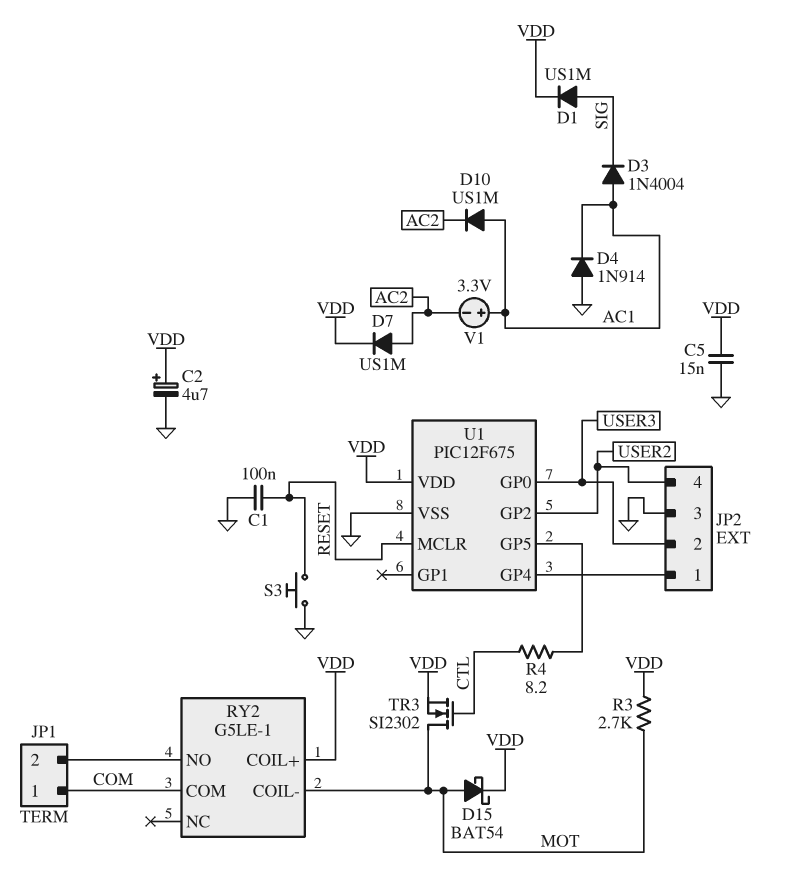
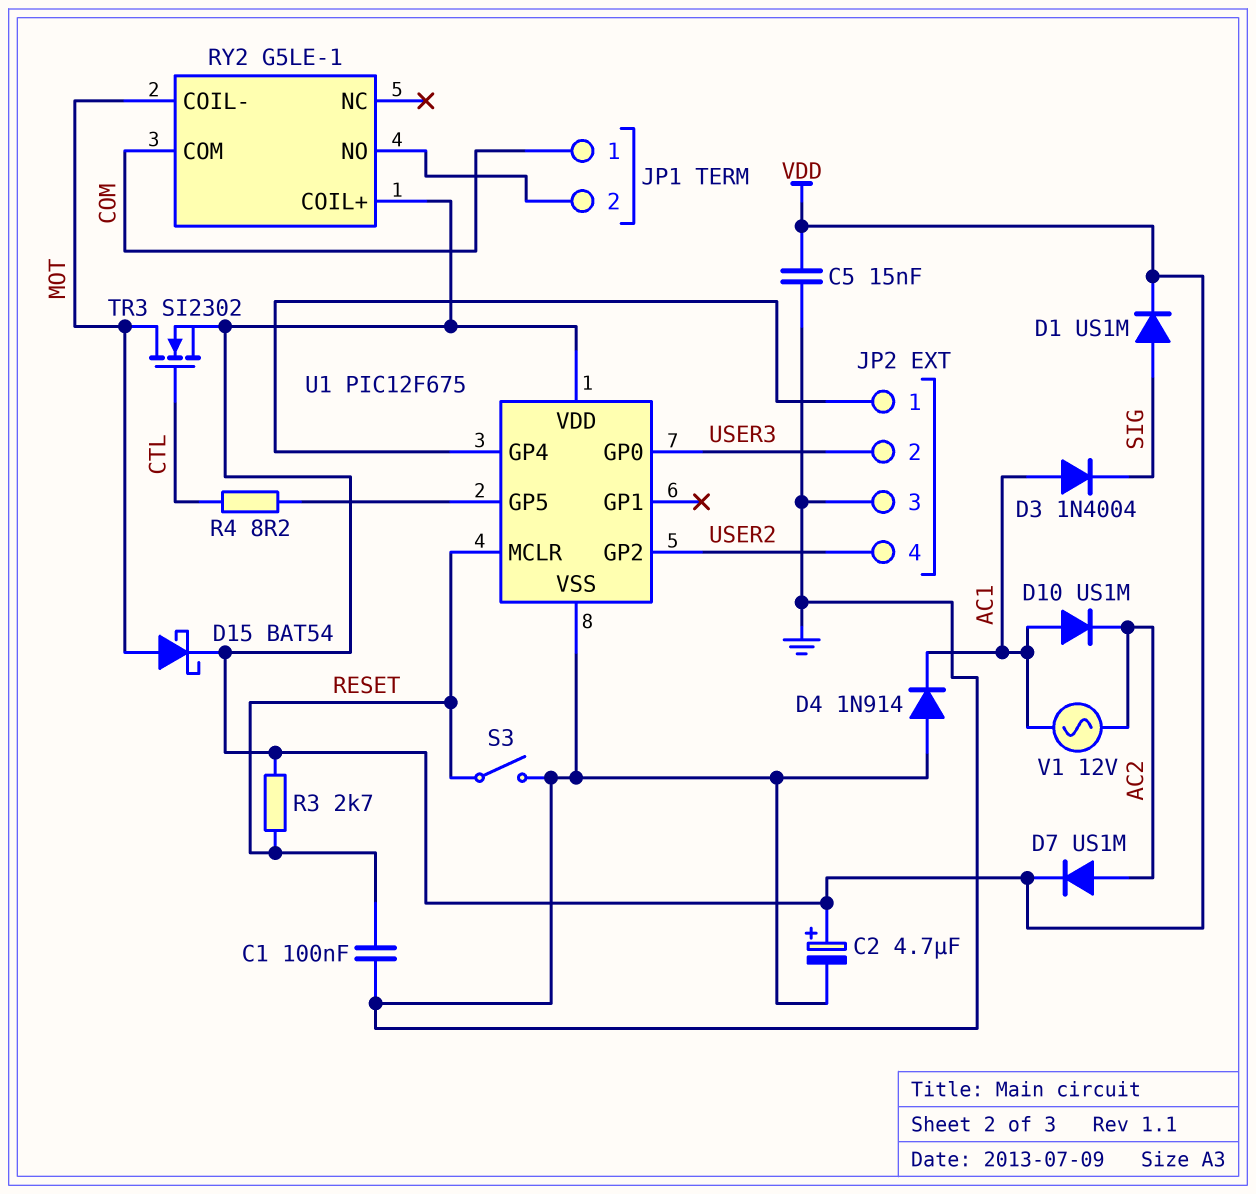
R3: 2.7k (MOT, VDD) -> 2.7k (RESET, VDD)
S3: button (GND, RESET) -> switch (GND, RESET)
V1: 3.3V (plus AC1, minus AC2) -> AC 12V (AC1, AC2)

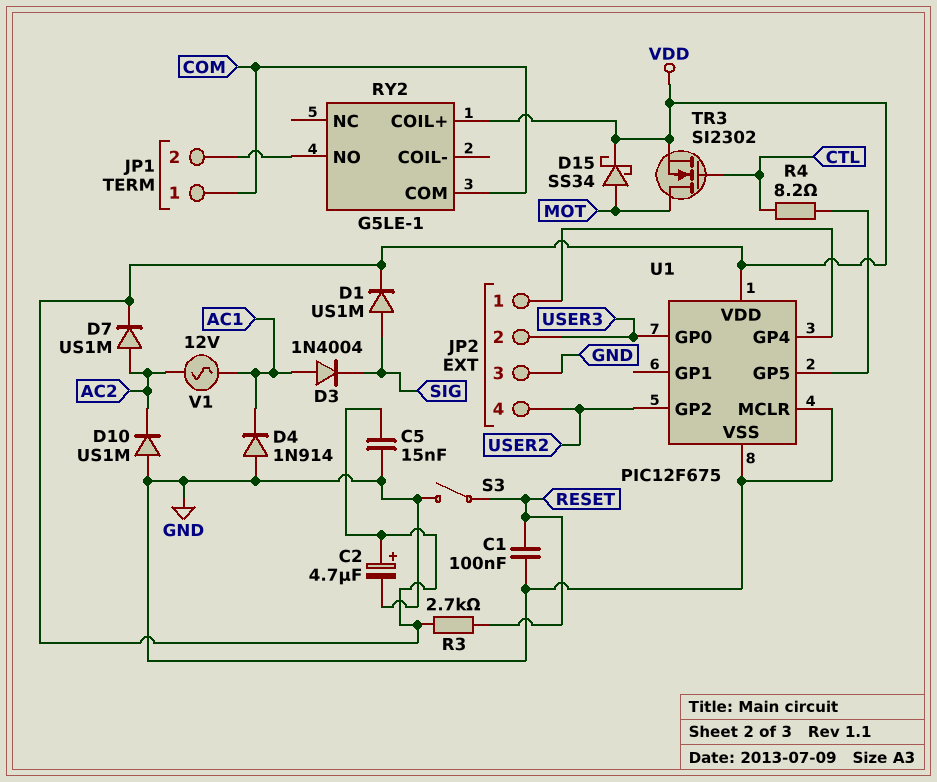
D10: diode US1M (A AC1, K AC2) -> diode US1M (A GND, K AC2)
D15: schottky BAT54 (A MOT, K VDD) -> schottky SS34 (A MOT, K VDD)
RY2 pin COIL-: MOT -> none
U1 pin MCLR: RESET -> GND

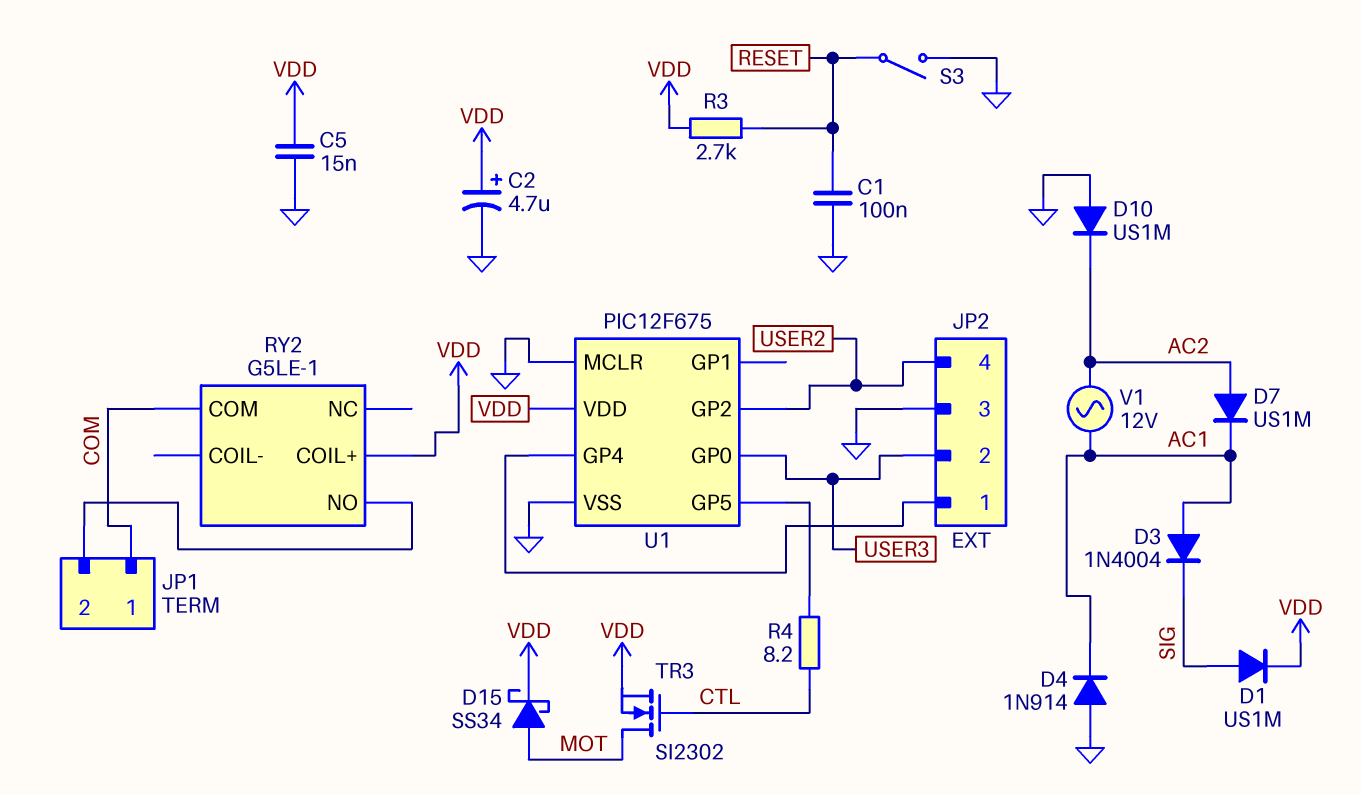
D7: diode US1M (A AC2, K VDD) -> diode US1M (A AC2, K AC1)

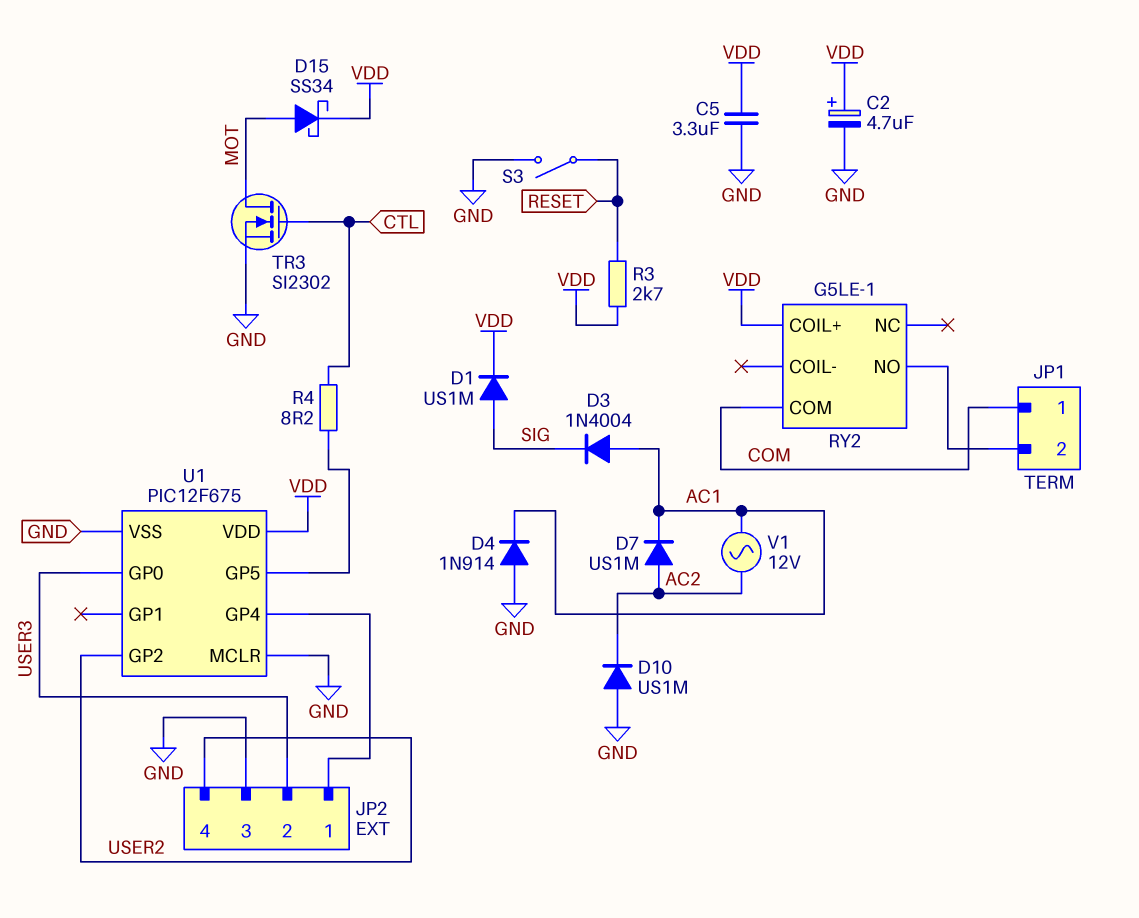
C1: 100nF (GND, RESET) -> none
C5: 15nF (GND, VDD) -> 3.3uF (GND, VDD)
TR3: NMOS SI2302 (G CTL, D MOT, S VDD) -> NMOS SI2302 (G CTL, D MOT, S GND)

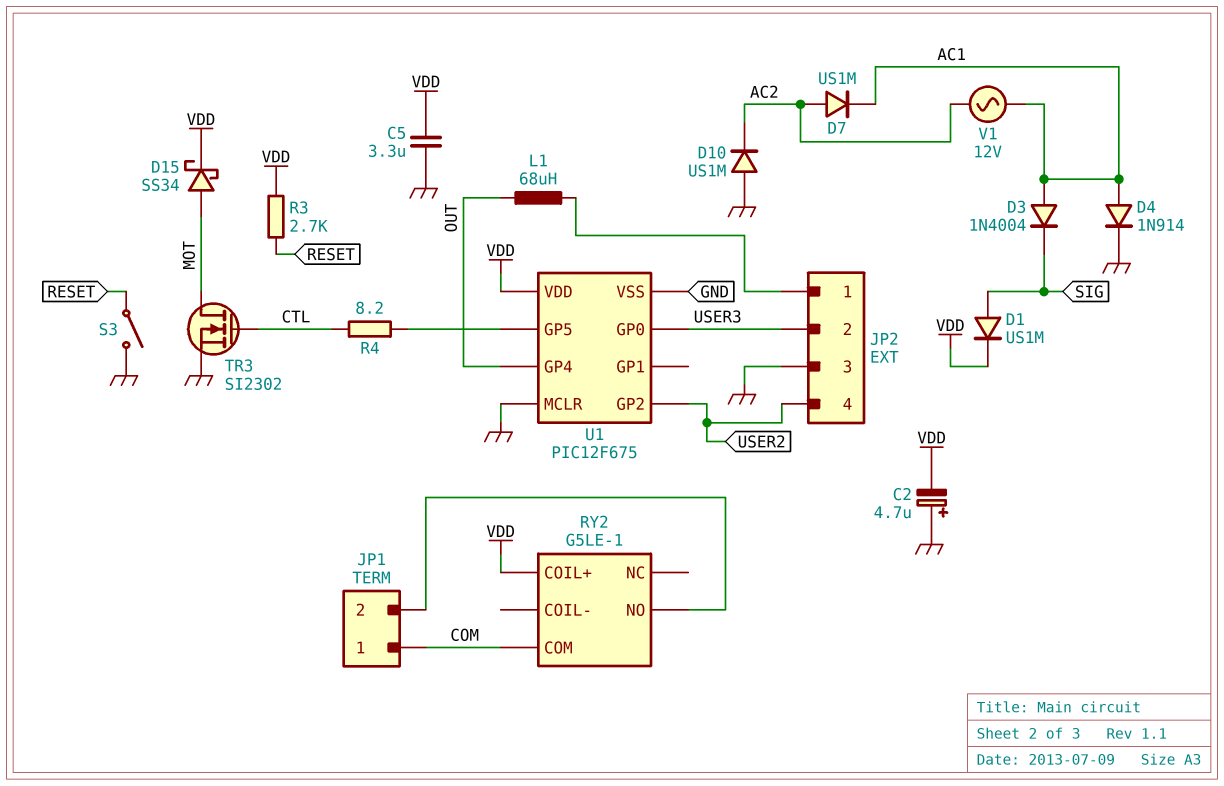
C2: 4.7uF (plus VDD, minus GND) -> 4.7uF (plus GND, minus VDD)
D4: diode 1N914 (A GND, K AC1) -> diode 1N914 (A AC1, K GND)
L1: none -> 68uH (JP2/1, OUT)
U1 pin GP4: JP2/1 -> OUT

